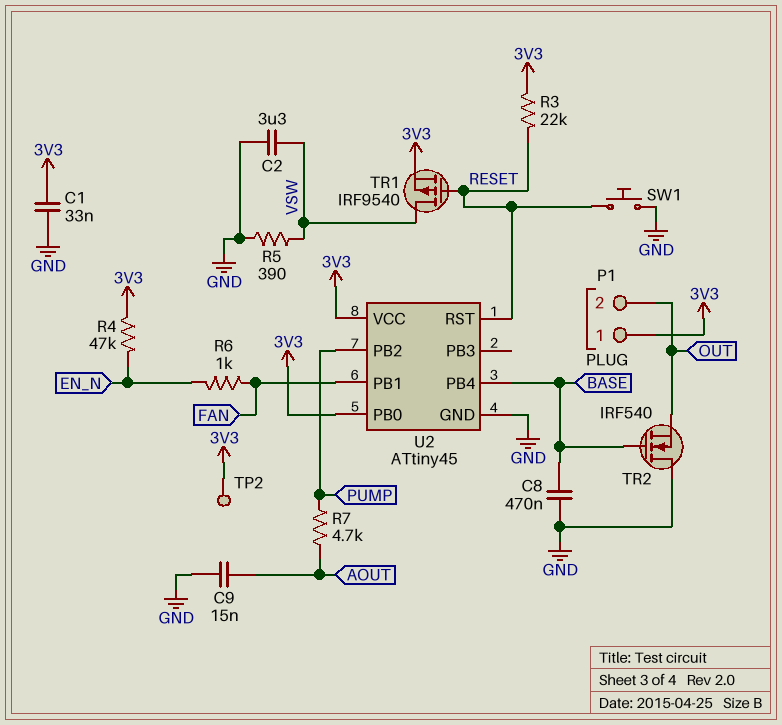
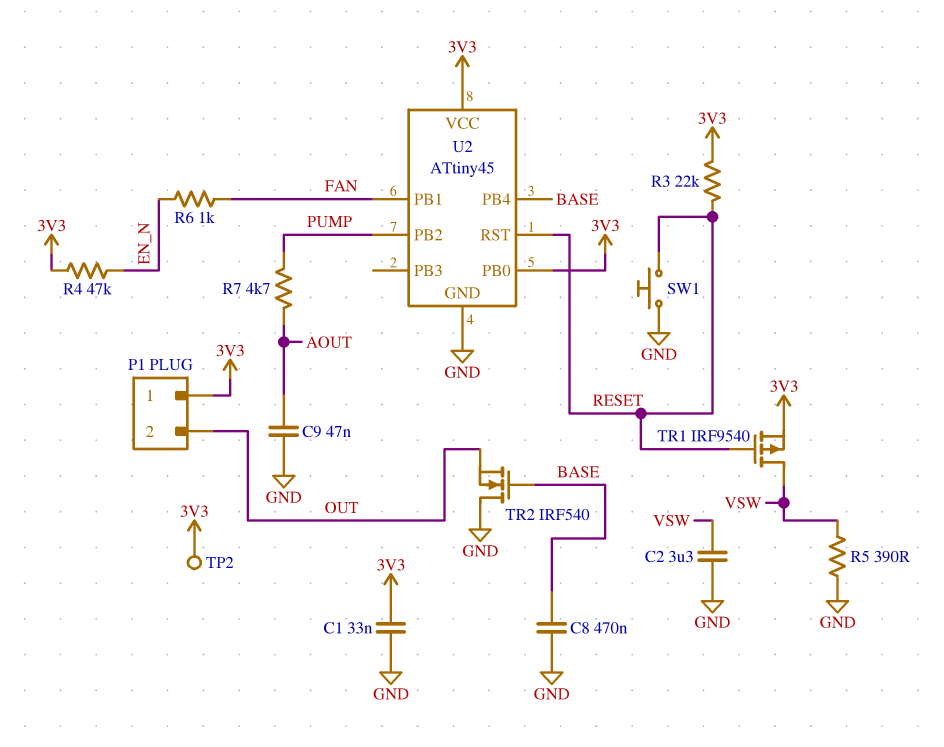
C9: 15nF (AOUT, GND) -> 47nF (AOUT, GND)

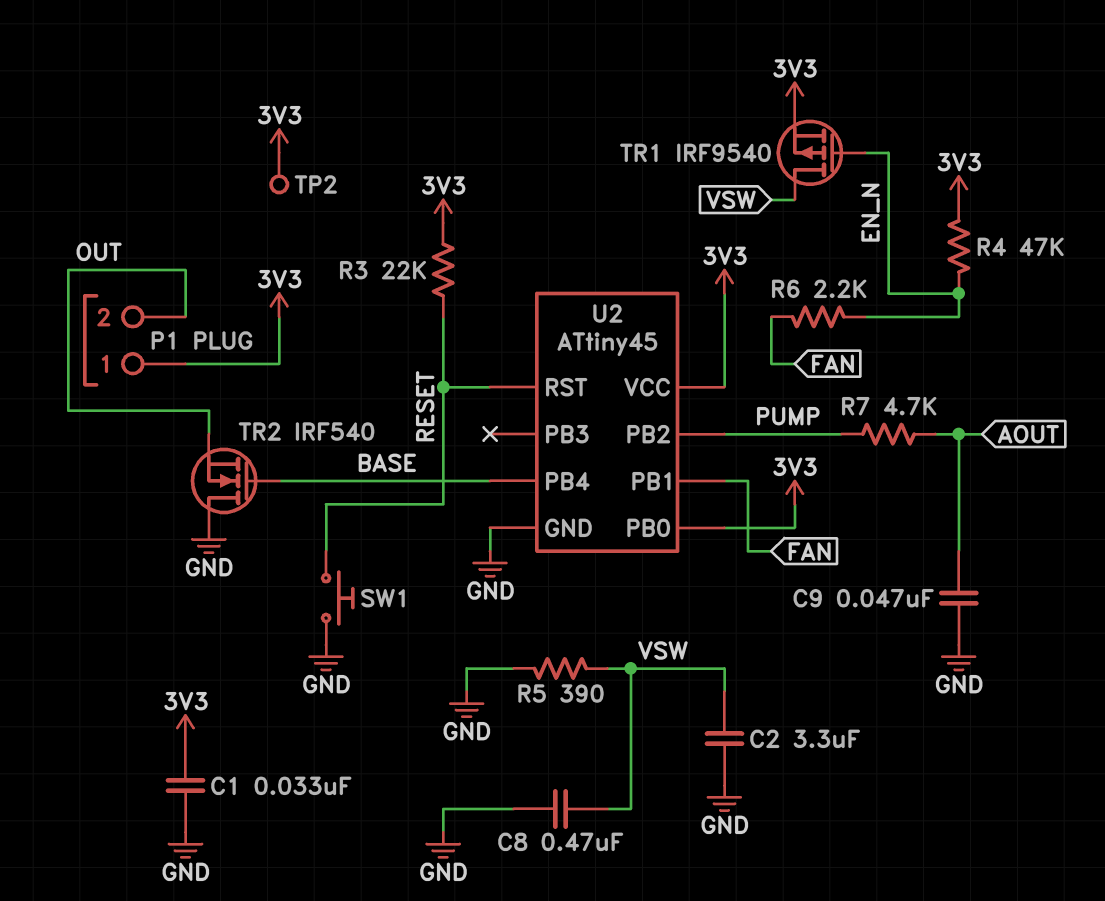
C8: 470nF (BASE, GND) -> 470nF (GND, VSW)
R6: 1k (EN_N, FAN) -> 2.2k (EN_N, FAN)
TR1: PMOS IRF9540 (G RESET, D VSW, S 3V3) -> PMOS IRF9540 (G EN_N, D VSW, S 3V3)

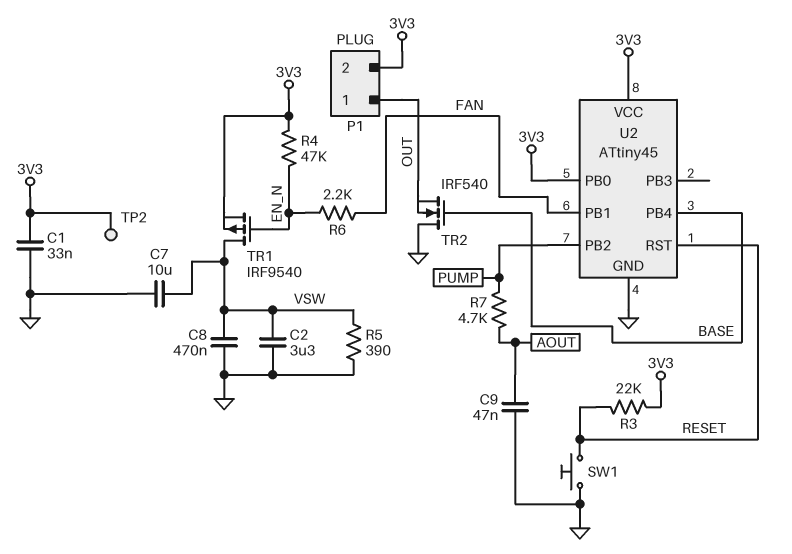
C7: none -> 10uF (GND, VSW)
P1 pin 1: 3V3 -> OUT
P1 pin 2: OUT -> 3V3

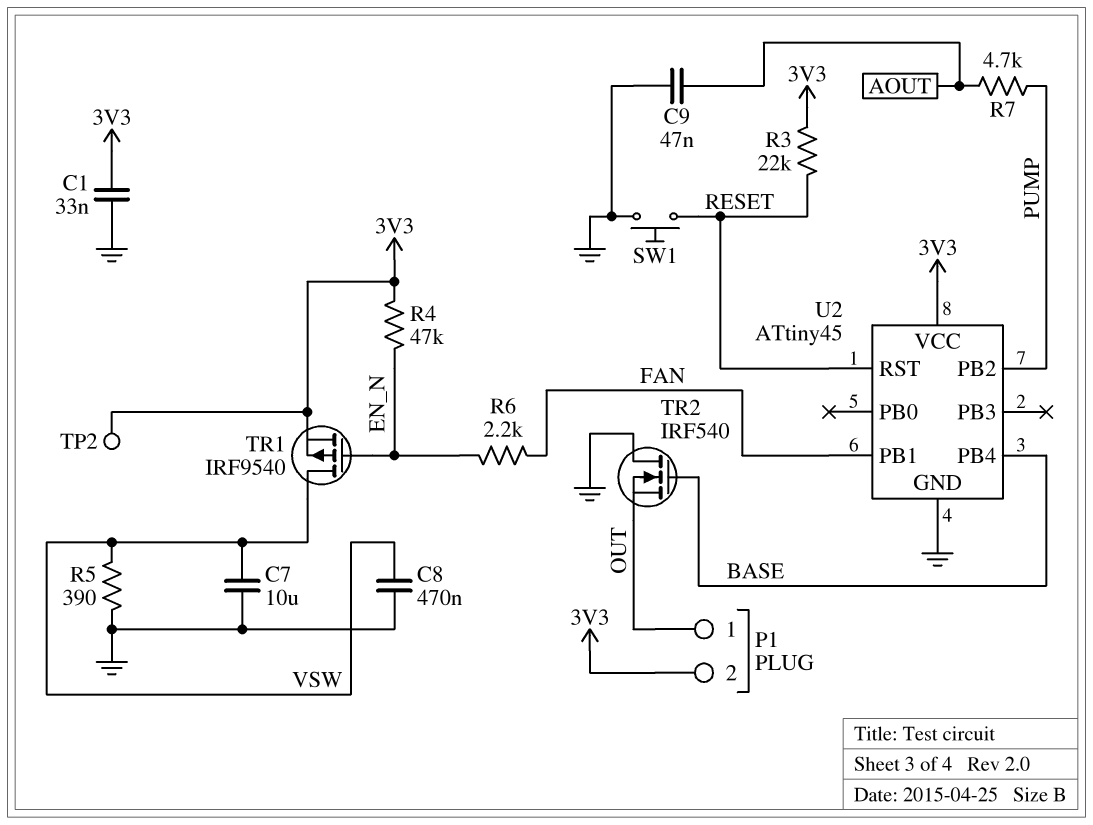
C2: 3.3uF (GND, VSW) -> none
U2 pin PB0: 3V3 -> none

